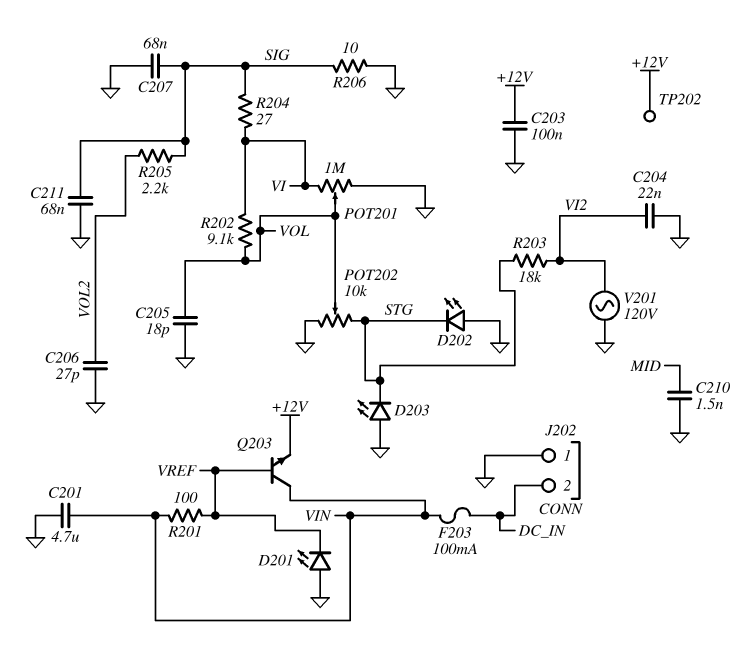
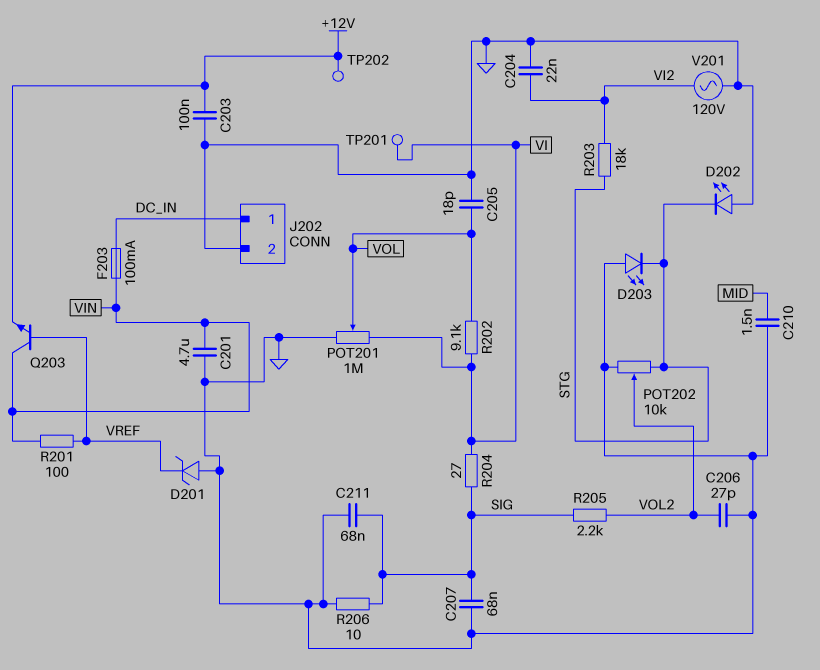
D201: LED (A GND, K VREF) -> zener (A GND, K VREF)
J202 pin 1: GND -> DC_IN
J202 pin 2: DC_IN -> GND
POT202: 10k (GND, STG, wiper VOL) -> 10k (GND, STG, wiper VOL2)
TP201: none -> test point (VI)

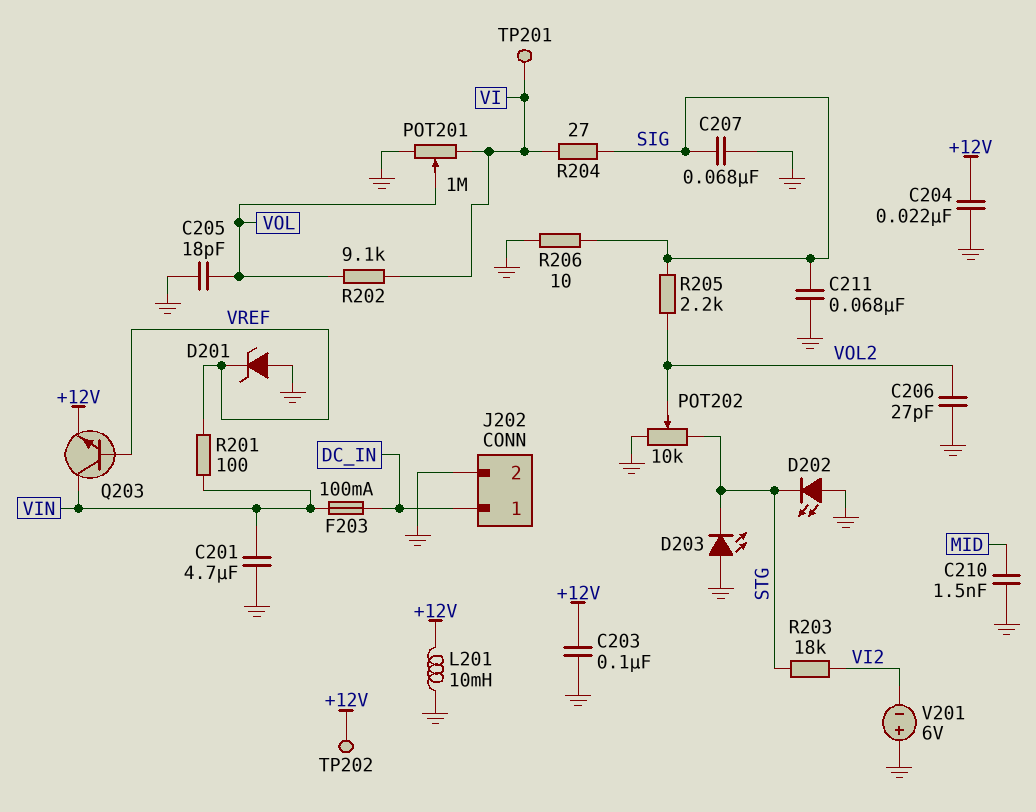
C204: 22nF (GND, VI2) -> 22nF (+12V, GND)
L201: none -> 10mH (+12V, GND)
V201: AC 120V (GND, VI2) -> 6V (plus GND, minus VI2)

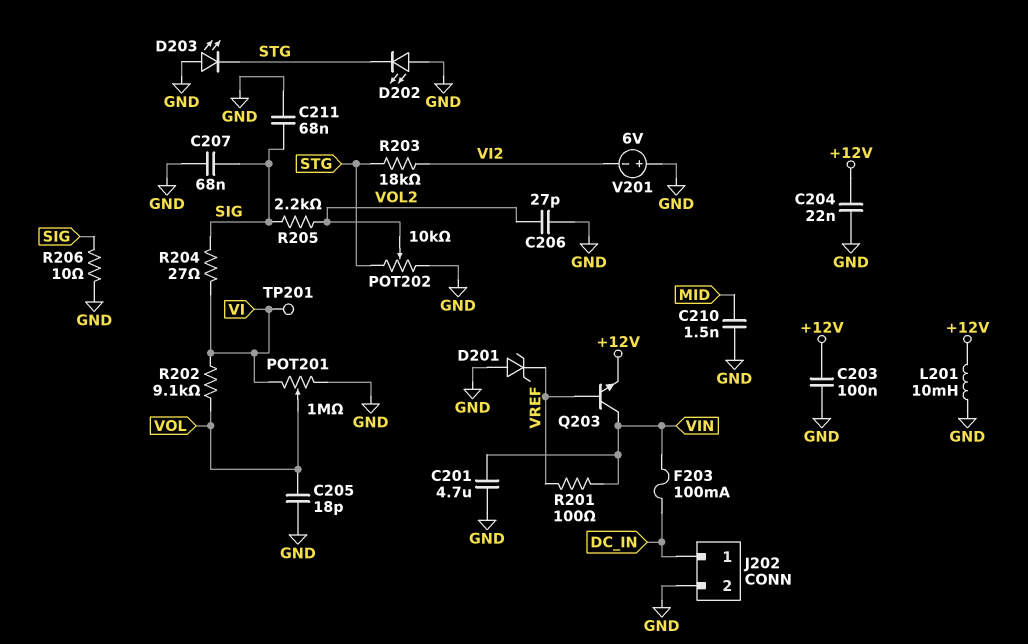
TP202: test point (+12V) -> none

